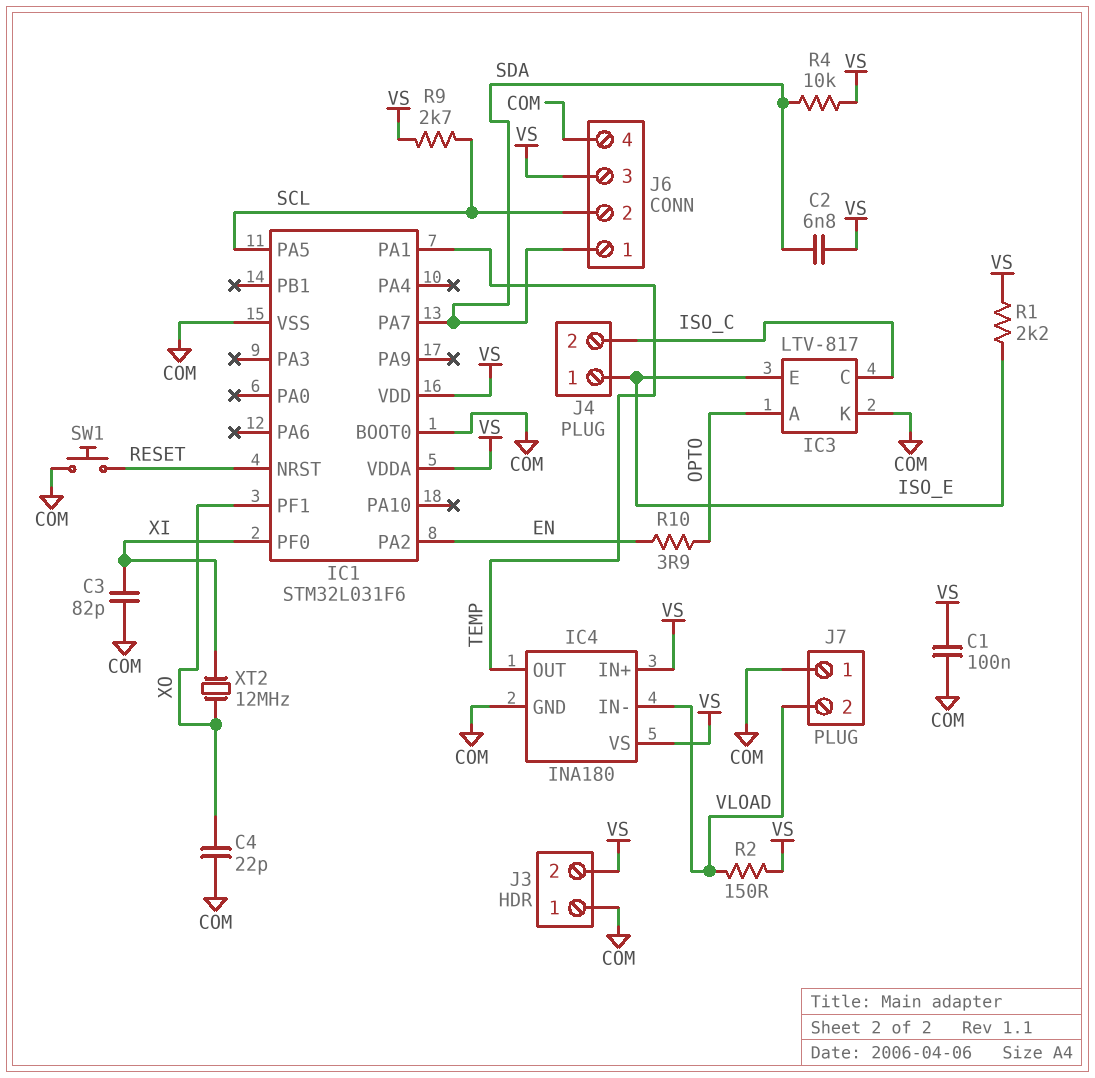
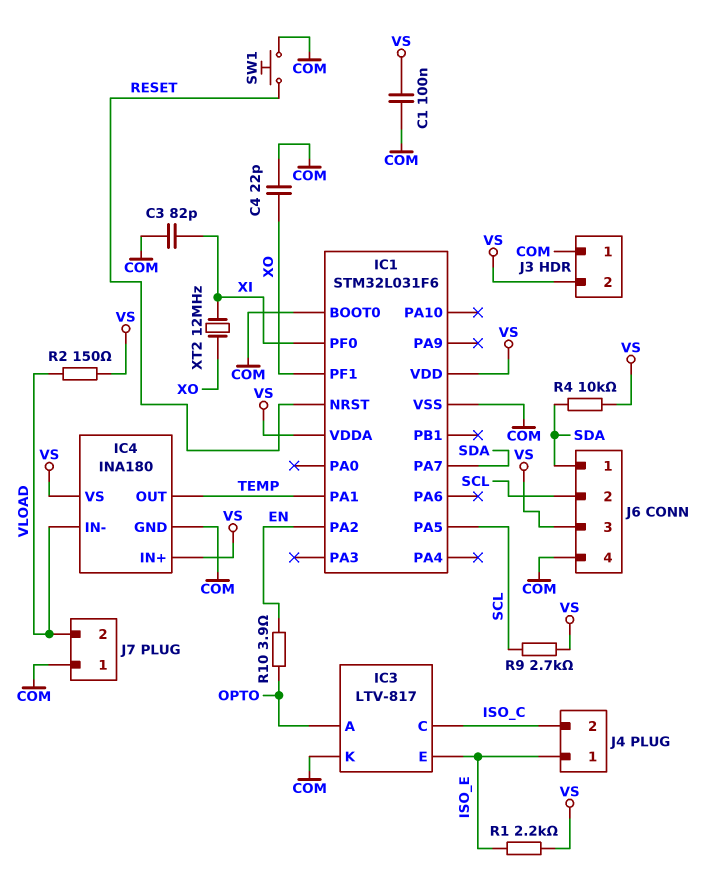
C2: 6.8nF (SDA, VS) -> none

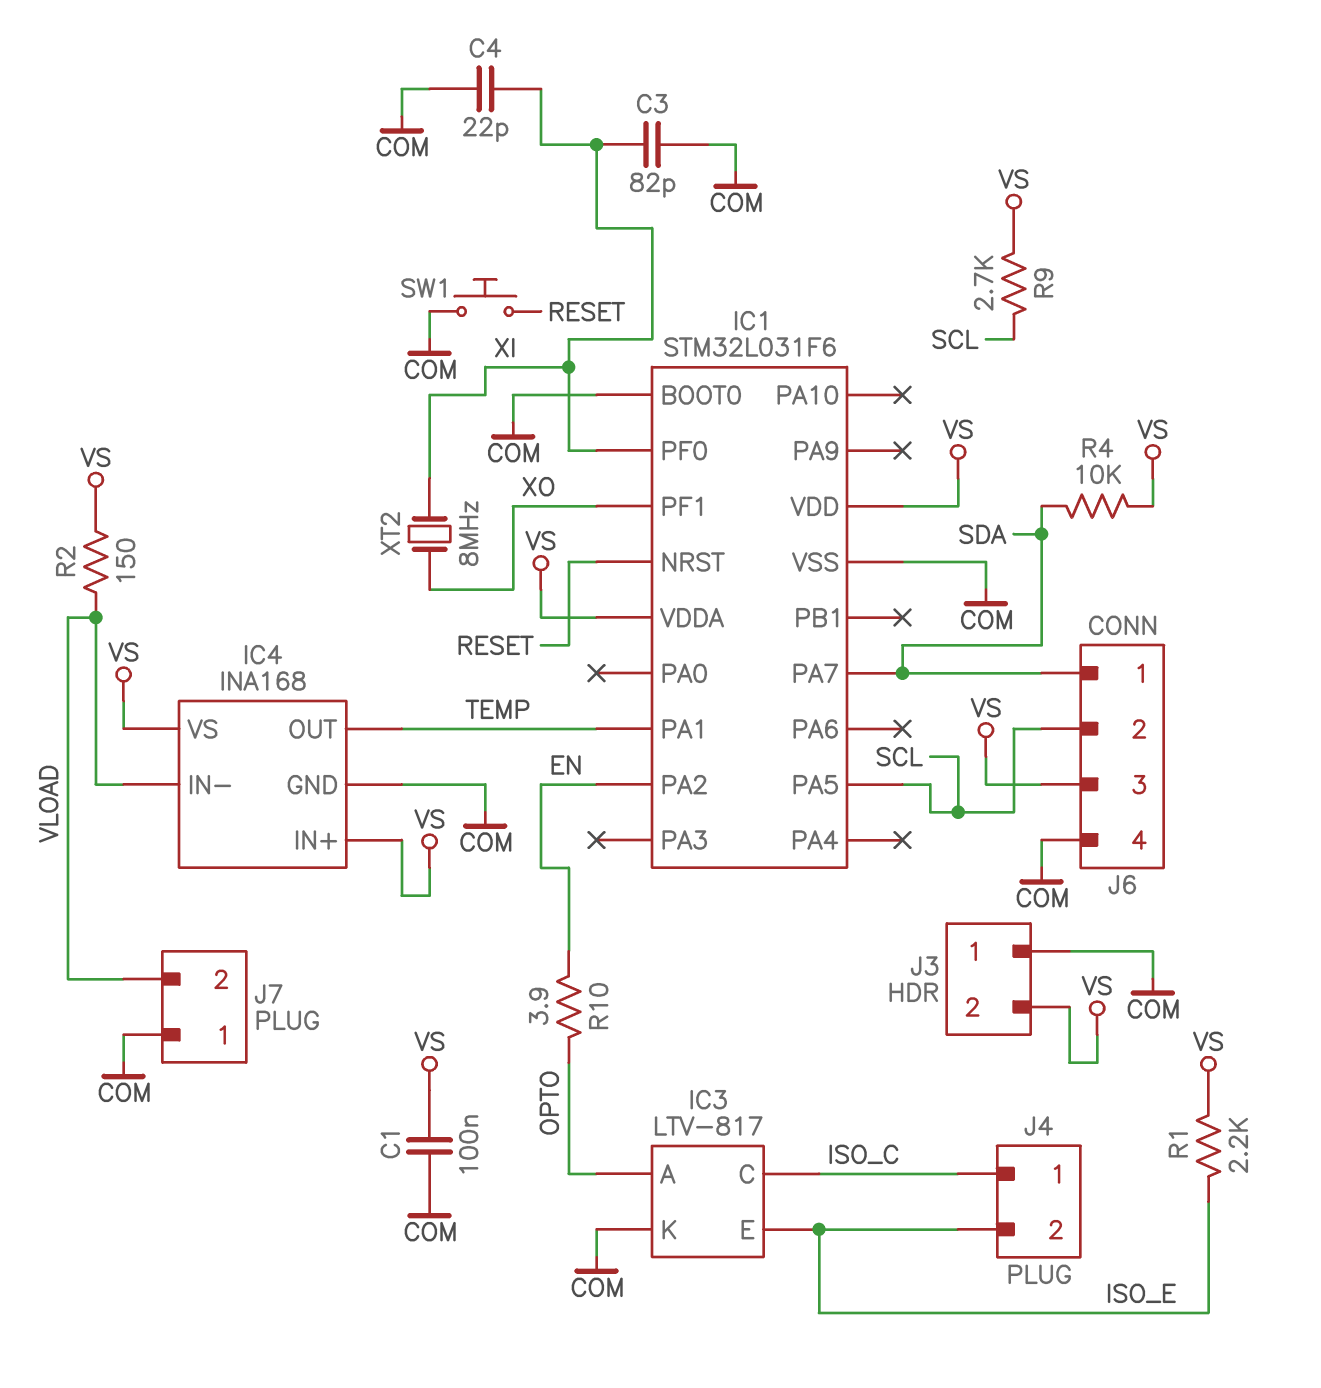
C4: 22pF (COM, XO) -> 22pF (COM, XI)
IC4: INA180 -> INA168
J4 pin 1: ISO_E -> ISO_C
J4 pin 2: ISO_C -> ISO_E
XT2: 12MHz (XI, XO) -> 8MHz (XI, XO)

